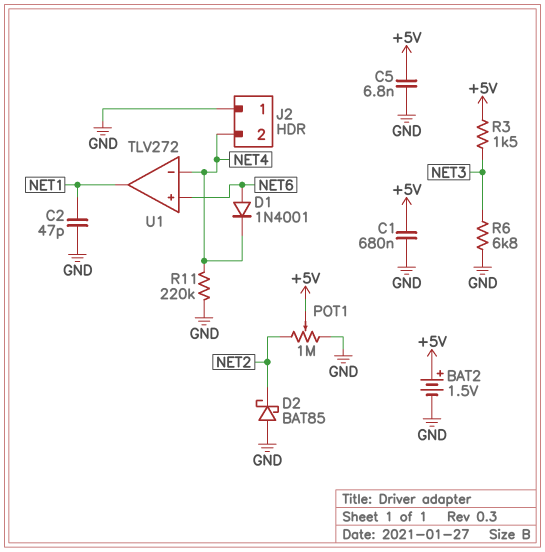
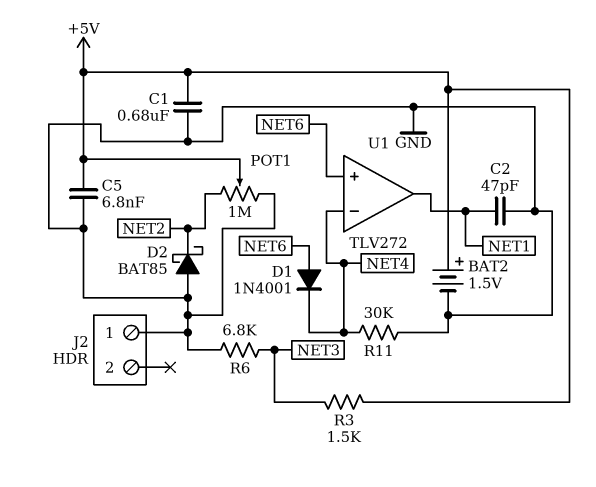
J2 pin 2: NET4 -> none
R11: 220k (GND, NET4) -> 30k (GND, NET4)

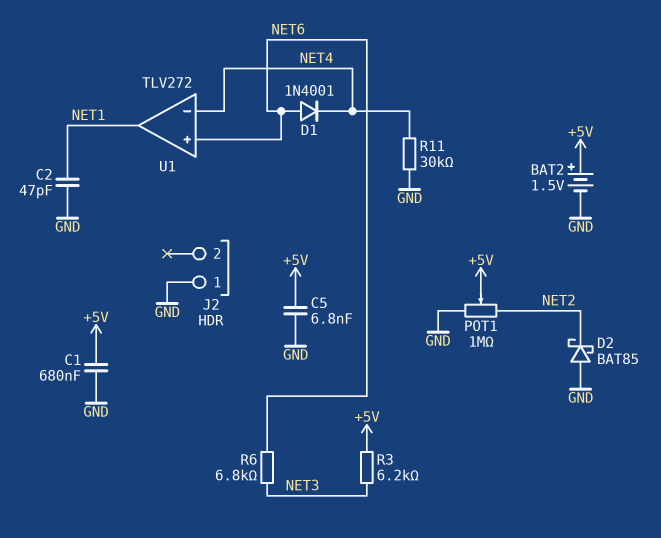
R3: 1.5k (+5V, NET3) -> 6.2k (+5V, NET3)
R6: 6.8k (GND, NET3) -> 6.8k (NET3, NET6)

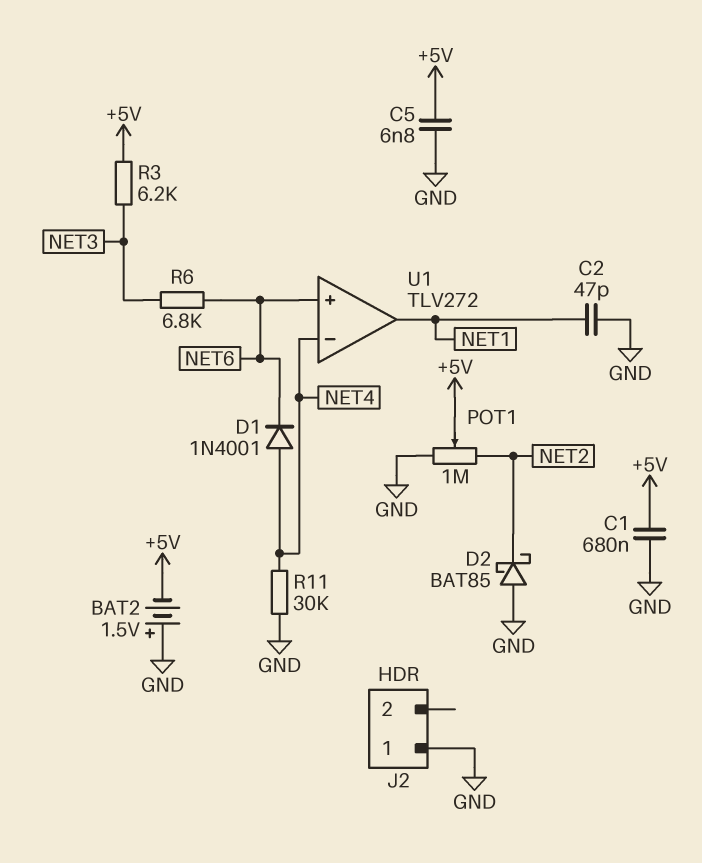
BAT2: 1.5V (plus +5V, minus GND) -> 1.5V (plus GND, minus +5V)
D1: diode 1N4001 (A NET6, K NET4) -> diode 1N4001 (A NET4, K NET6)

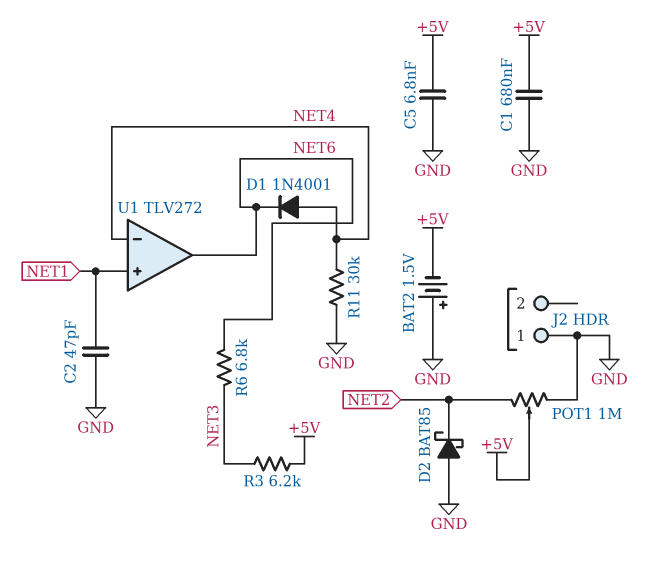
U1 pin in+: NET6 -> NET1
U1 pin out: NET1 -> NET6

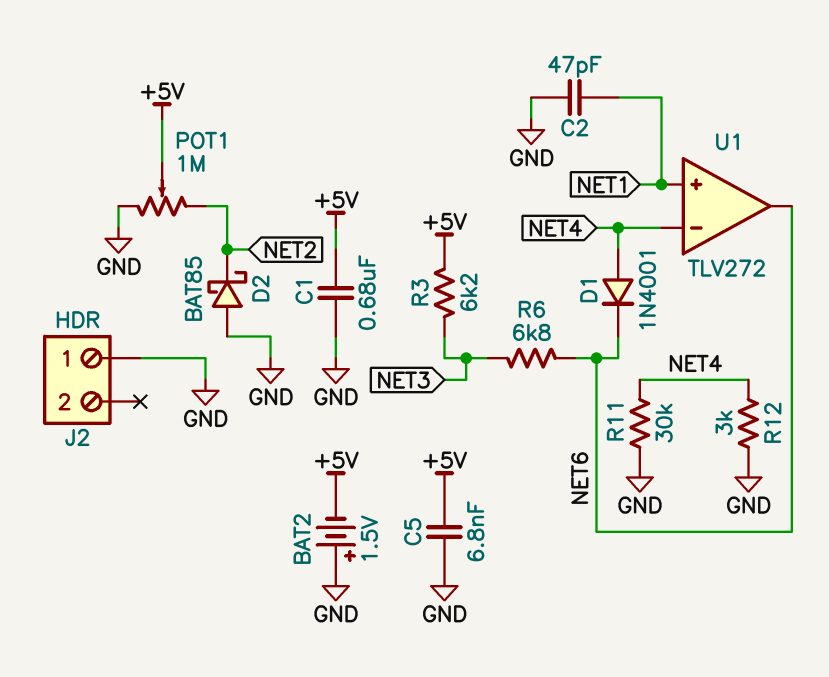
R12: none -> 3k (GND, NET4)

